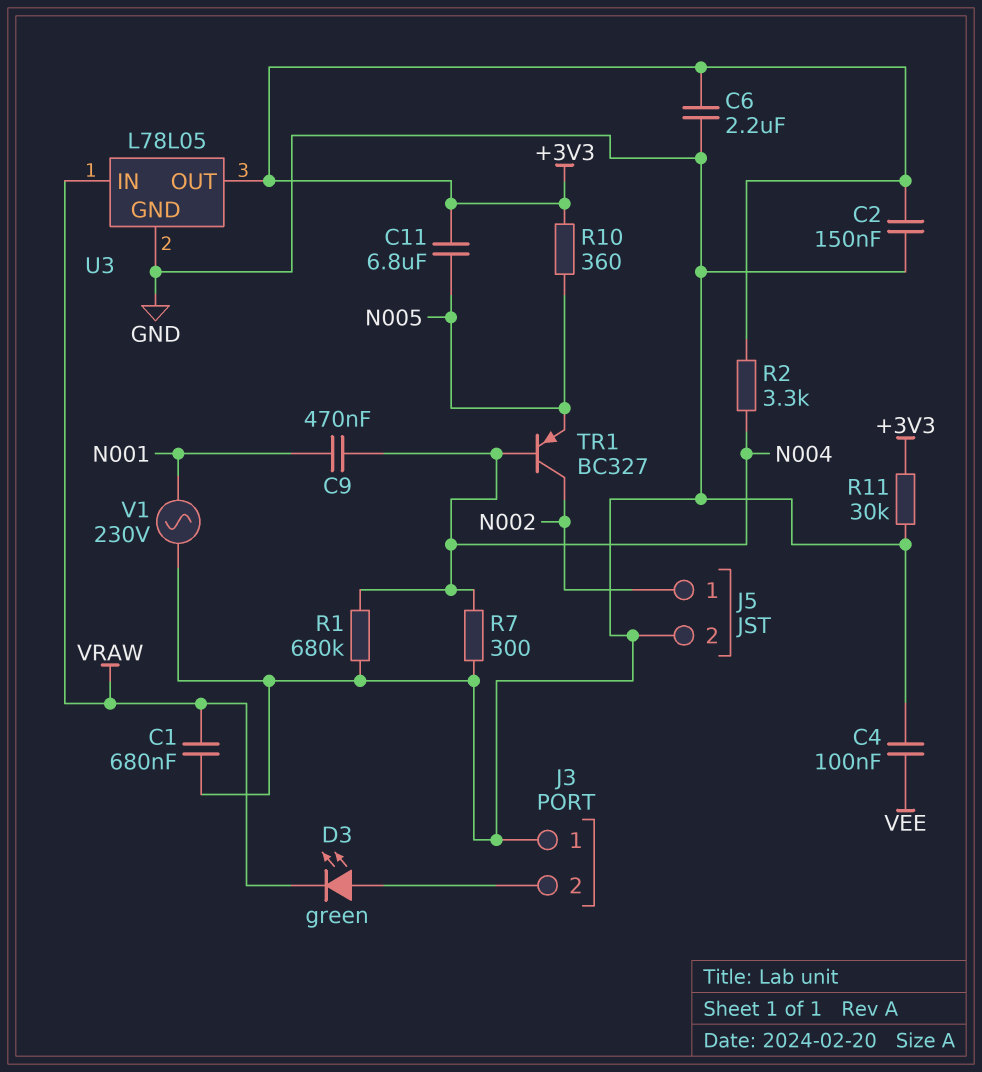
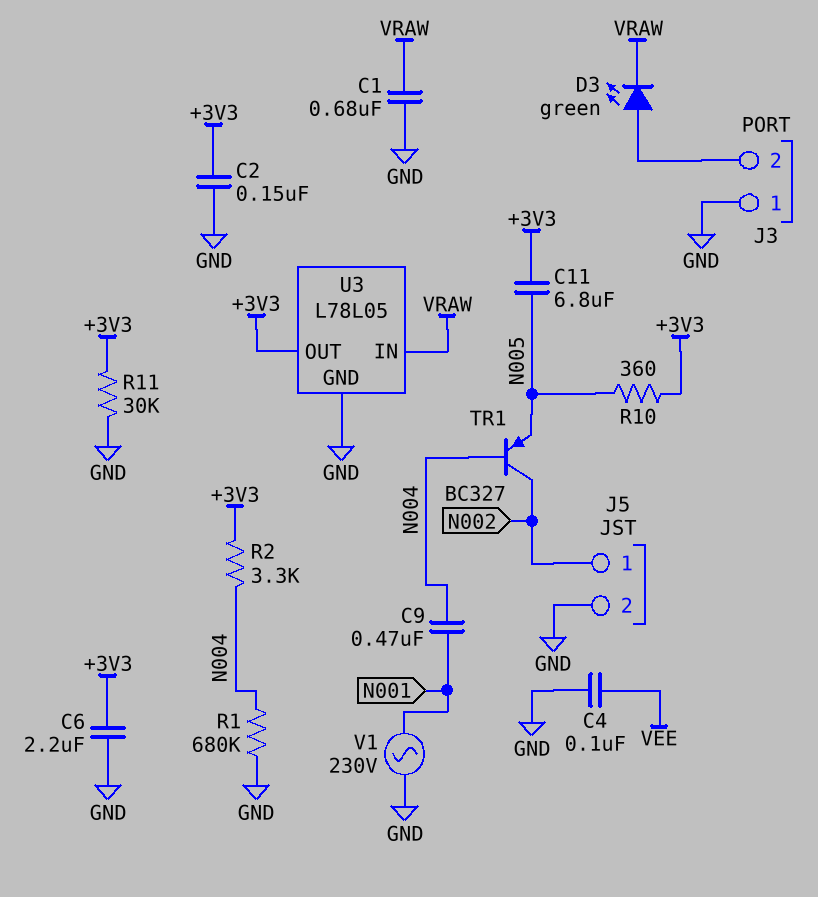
R7: 300 (GND, N004) -> none

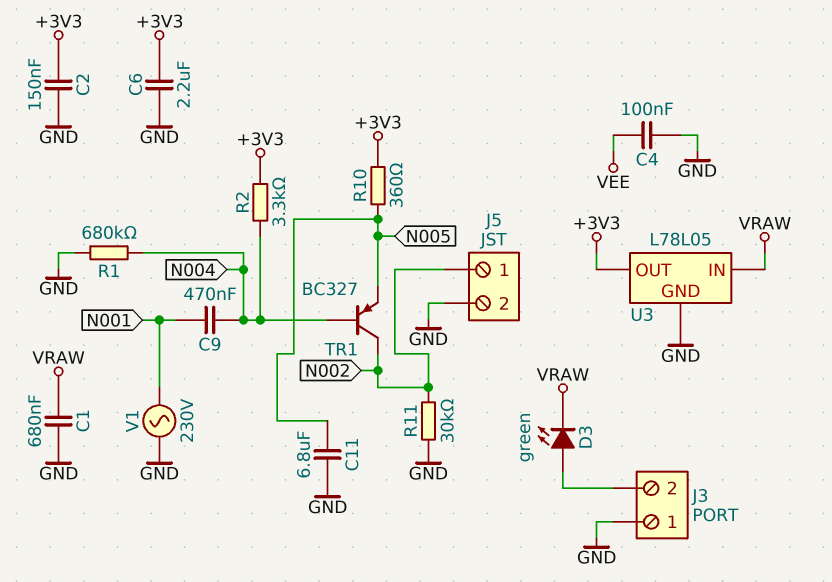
C11: 6.8uF (+3V3, N005) -> 6.8uF (GND, N005)
R11: 30k (+3V3, GND) -> 30k (GND, N002)

